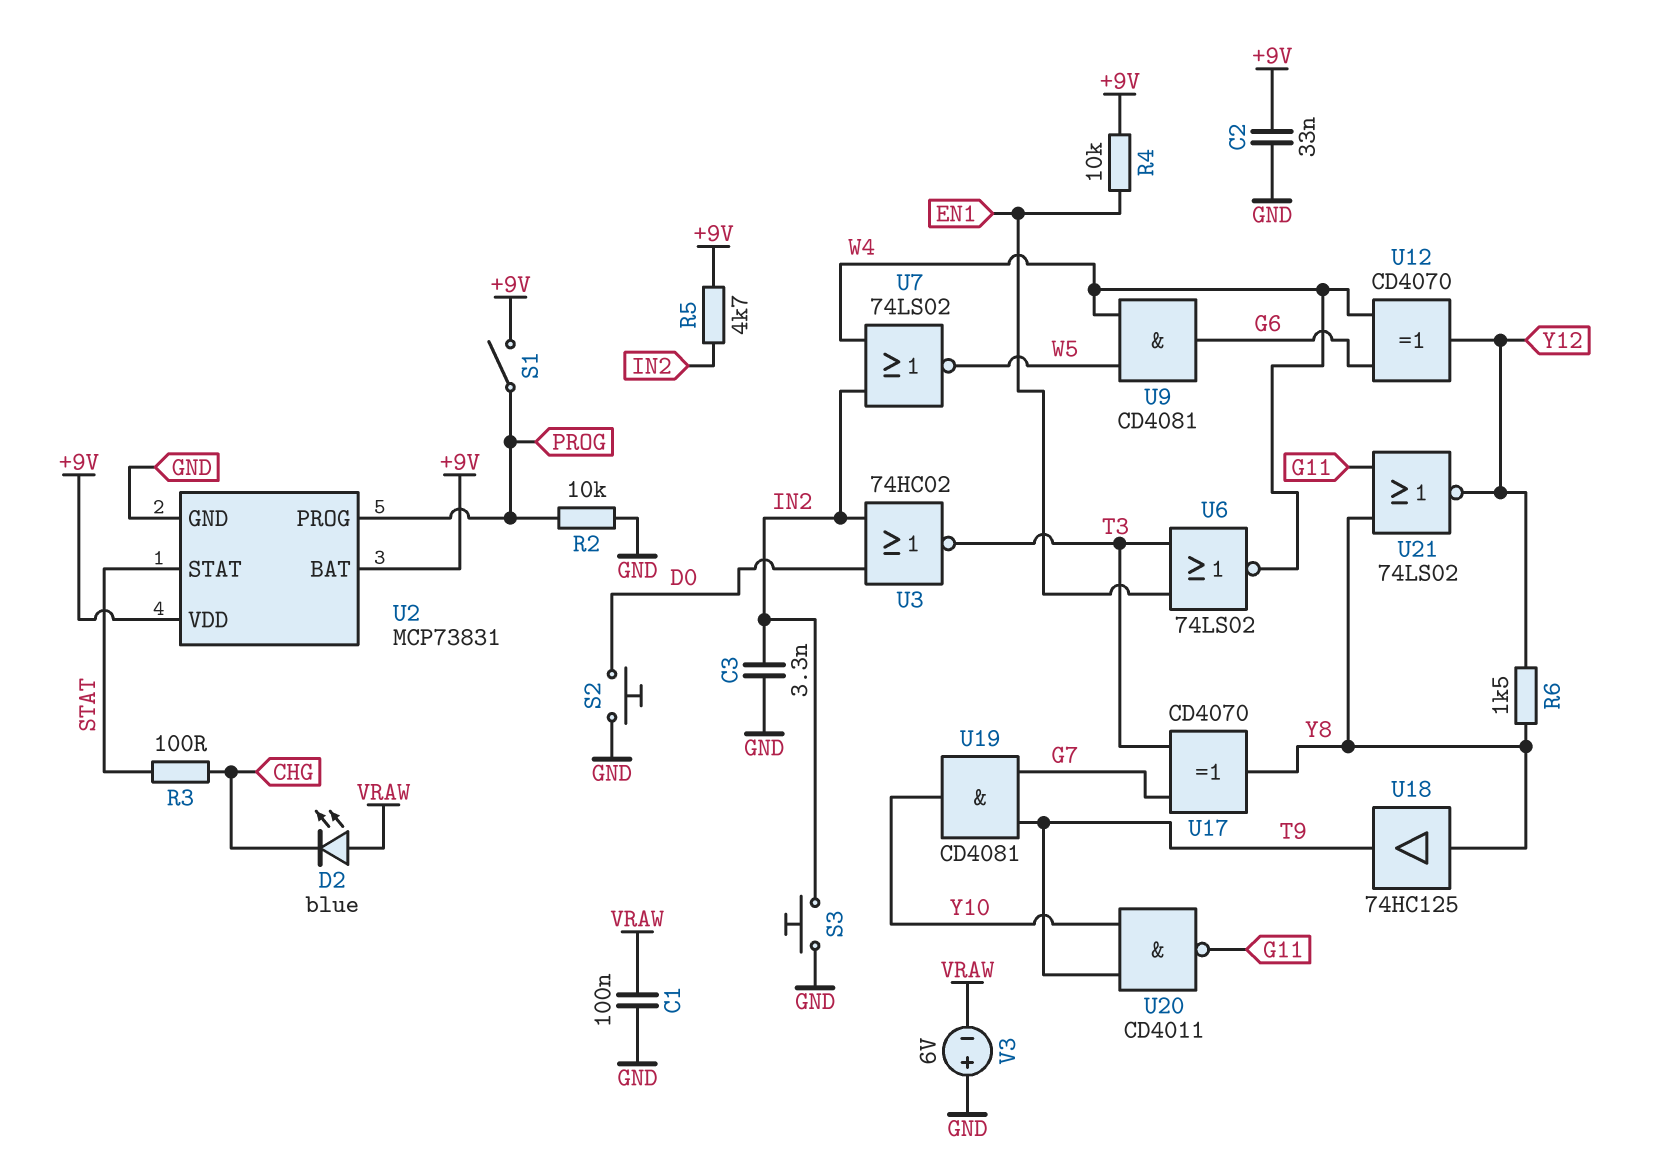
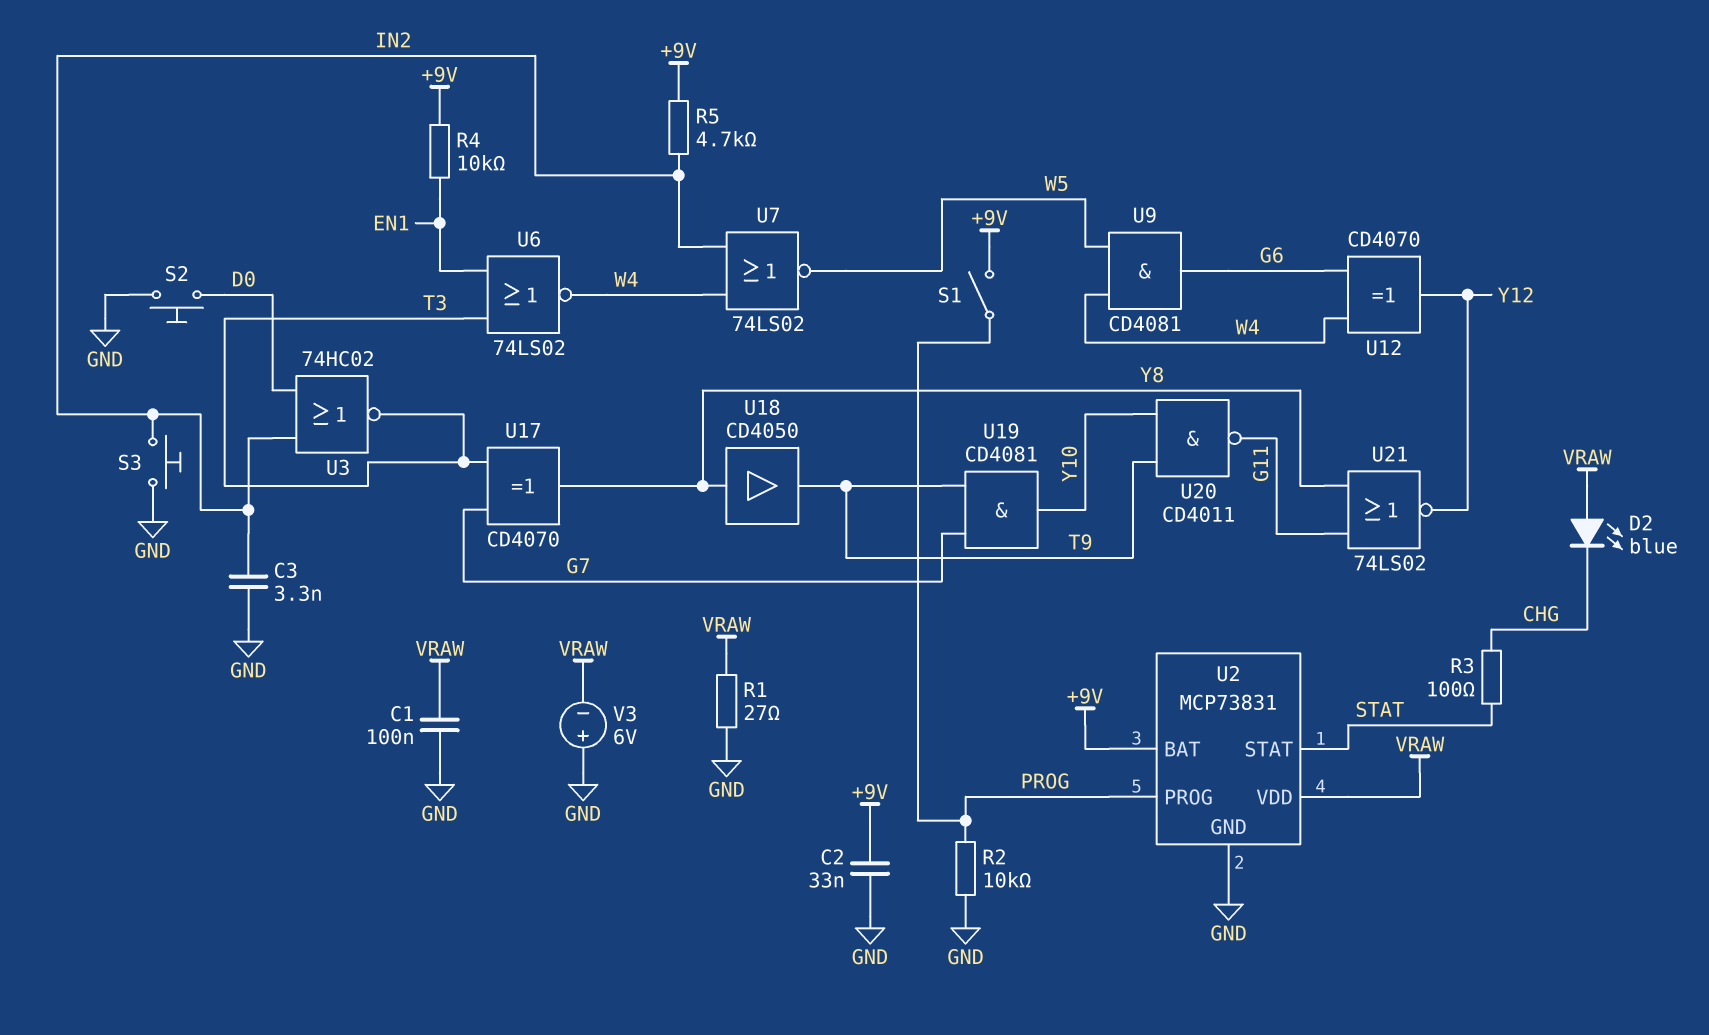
R1: none -> 27 (GND, VRAW)
R6: 1.5k (Y8, Y12) -> none
U2 pin VDD: +9V -> VRAW
U18: buffer 74HC125 (in Y8, out T9) -> buffer CD4050 (in Y8, out T9)

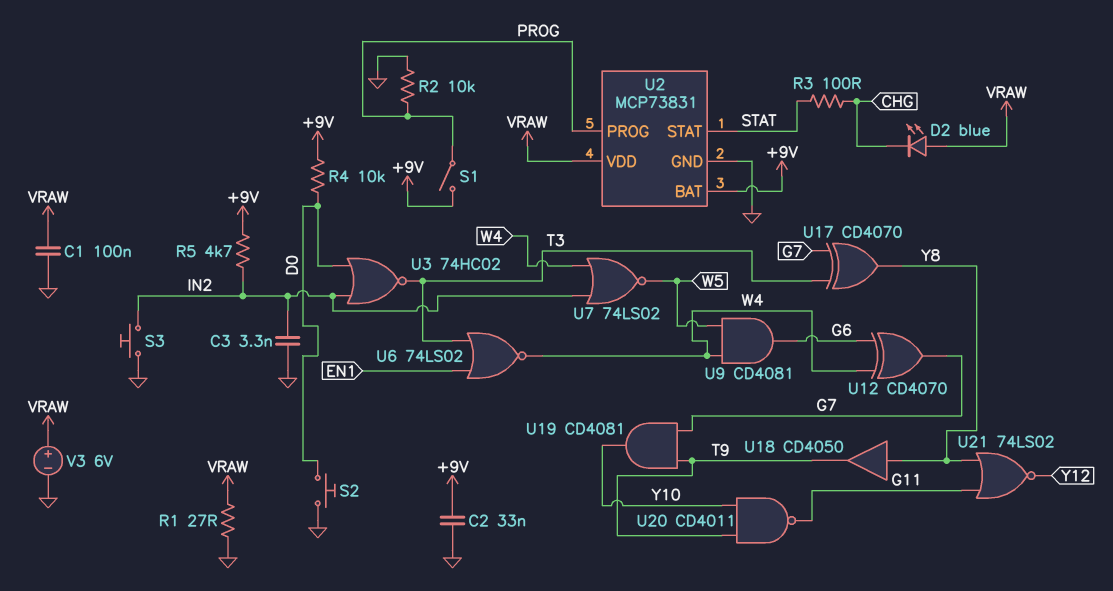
R4: 10k (+9V, EN1) -> 10k (+9V, D0)
U12: XOR CD4070 (in G6, in W4, out Y12) -> XOR CD4070 (in G6, in W4, out G7)
V3: 6V (plus GND, minus VRAW) -> 6V (plus VRAW, minus GND)

